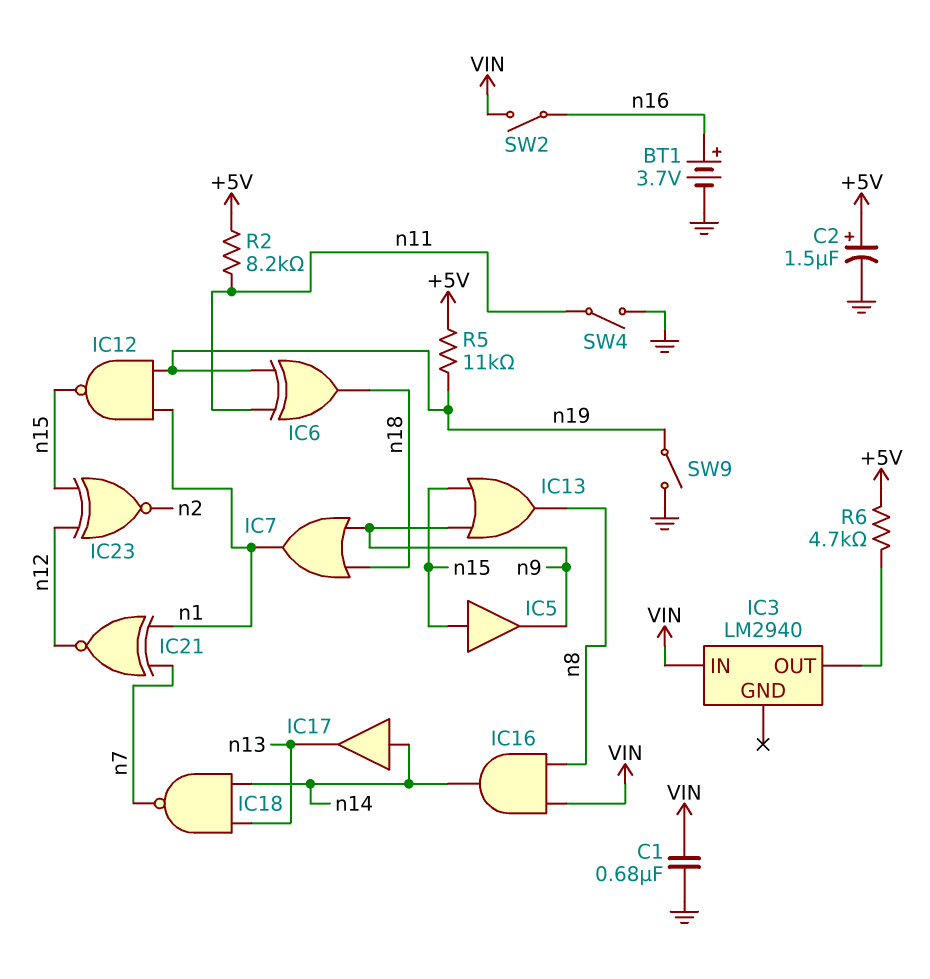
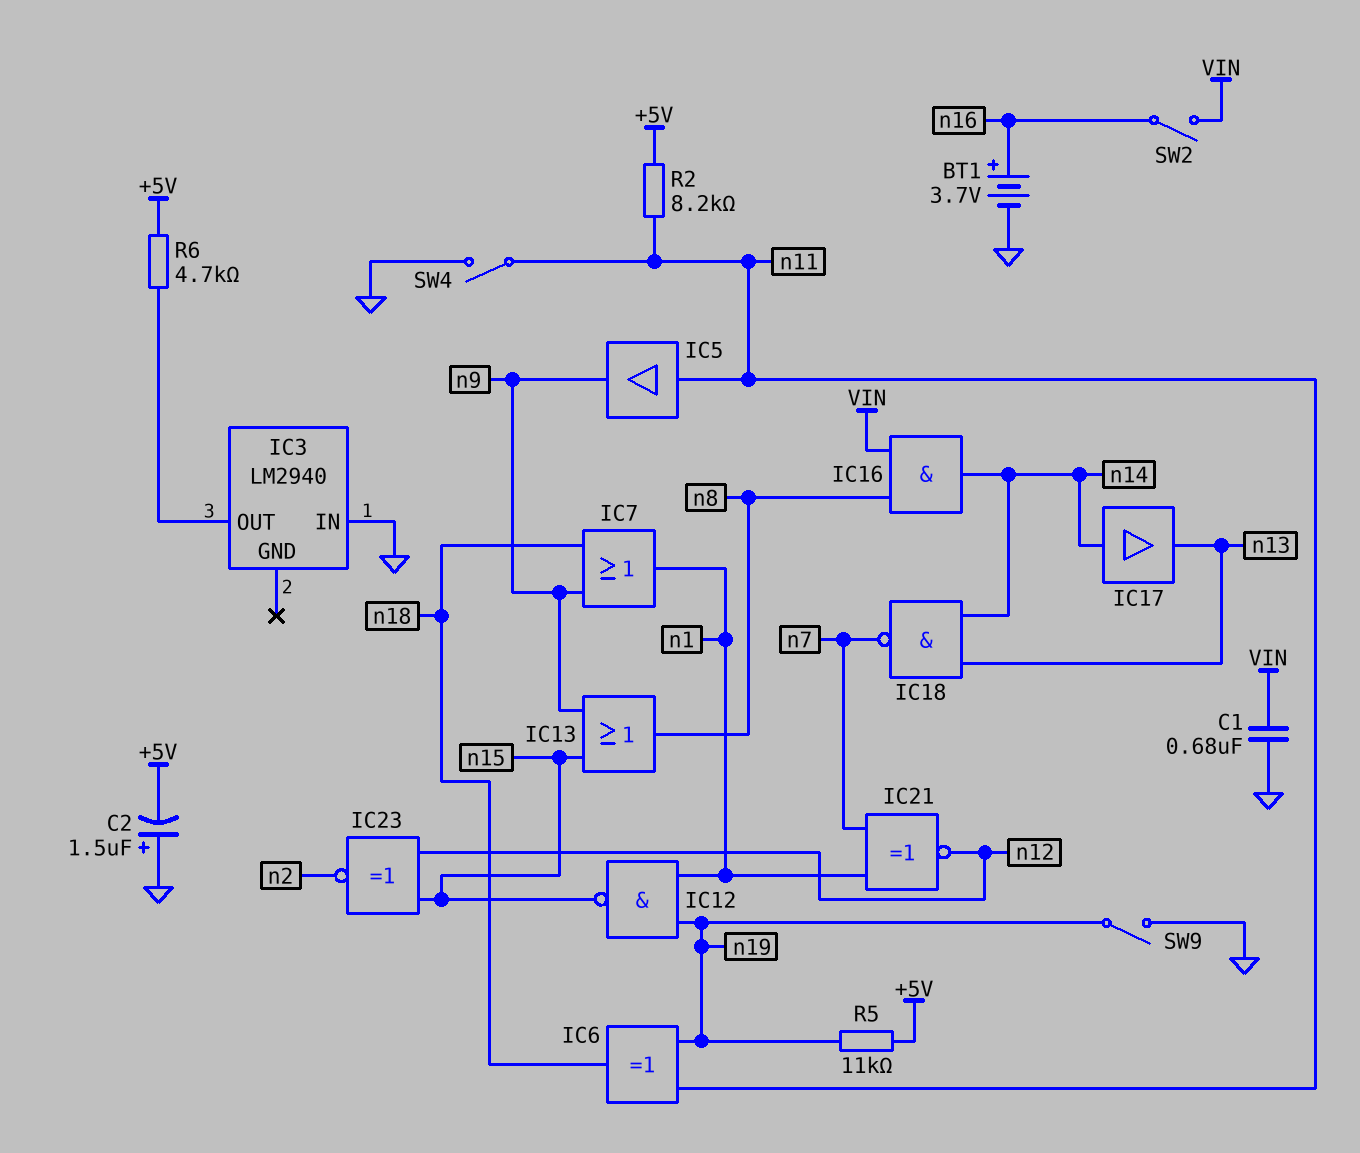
C2: 1.5uF (plus +5V, minus GND) -> 1.5uF (plus GND, minus +5V)
IC3 pin IN: VIN -> GND
IC5: buffer (in n15, out n9) -> buffer (in n11, out n9)

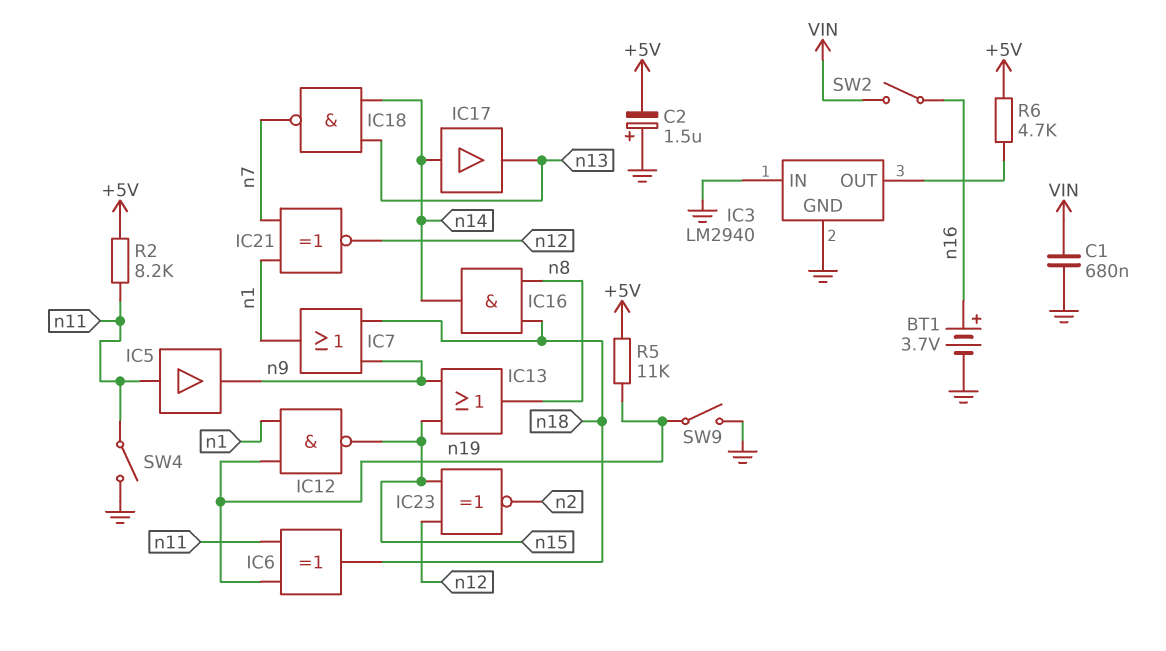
IC3 pin GND: none -> GND
IC16: AND (in VIN, in n8, out n14) -> AND (in n8, in n18, out n14)

